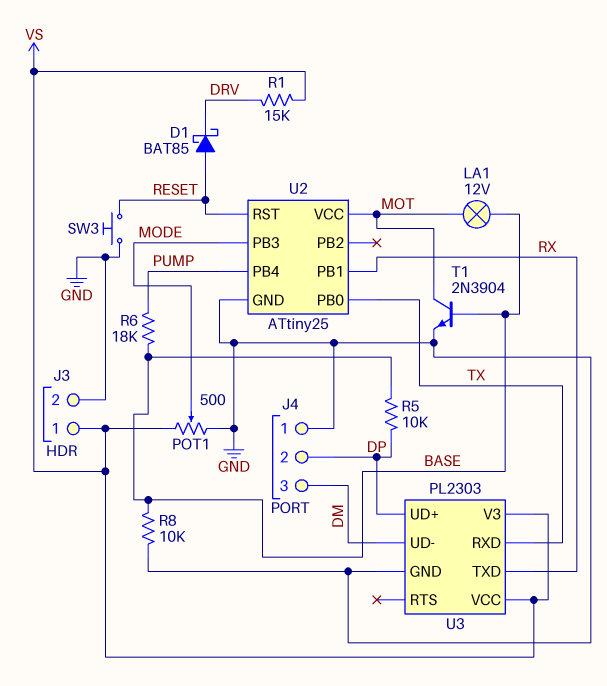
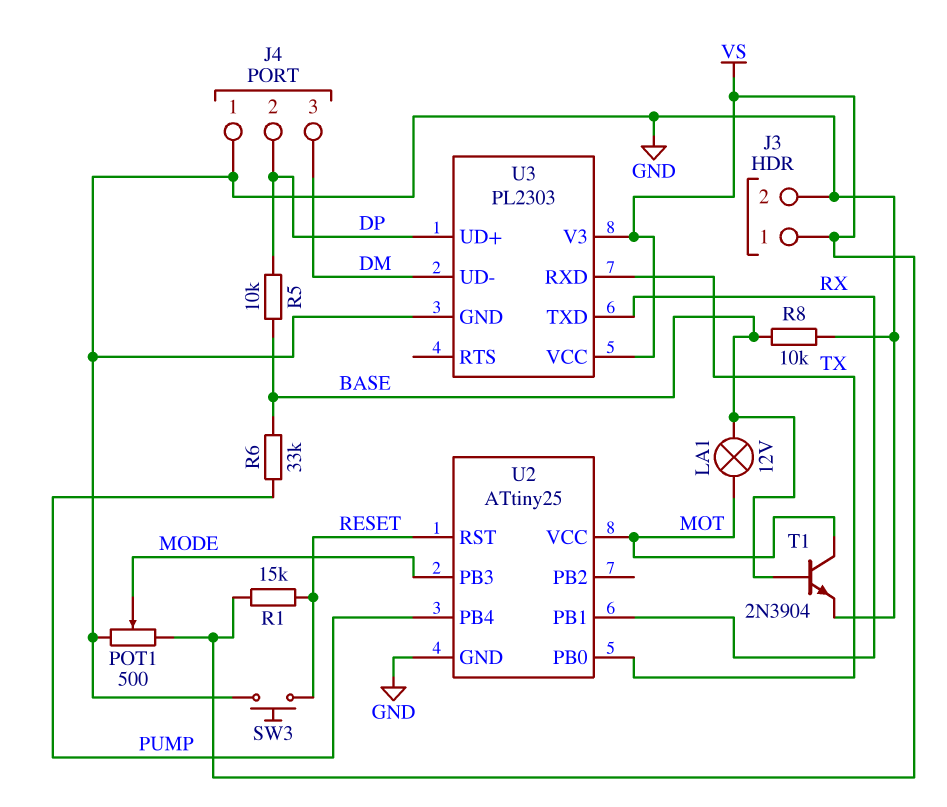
D1: schottky BAT85 (A RESET, K DRV) -> none
R1: 15k (DRV, VS) -> 15k (RESET, VS)
R6: 18k (BASE, PUMP) -> 33k (BASE, PUMP)

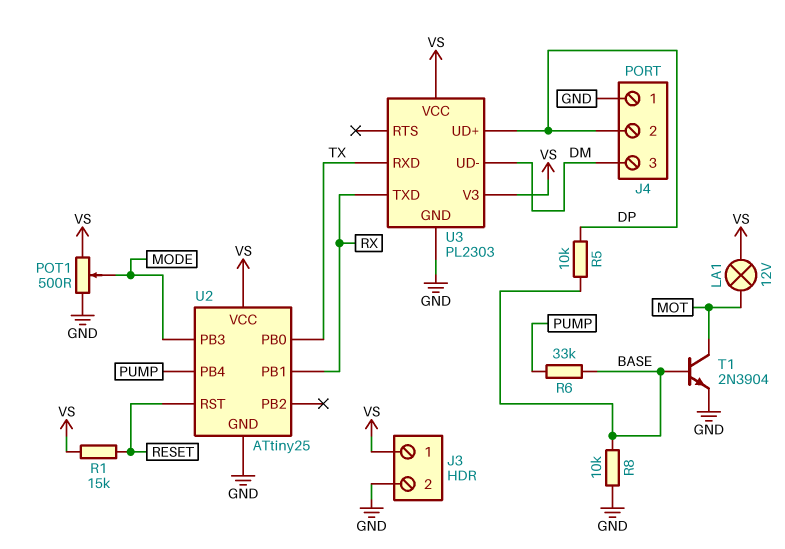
LA1: lamp 12V (BASE, MOT) -> lamp 12V (MOT, VS)
SW3: button (GND, RESET) -> none
U2 pin VCC: MOT -> VS

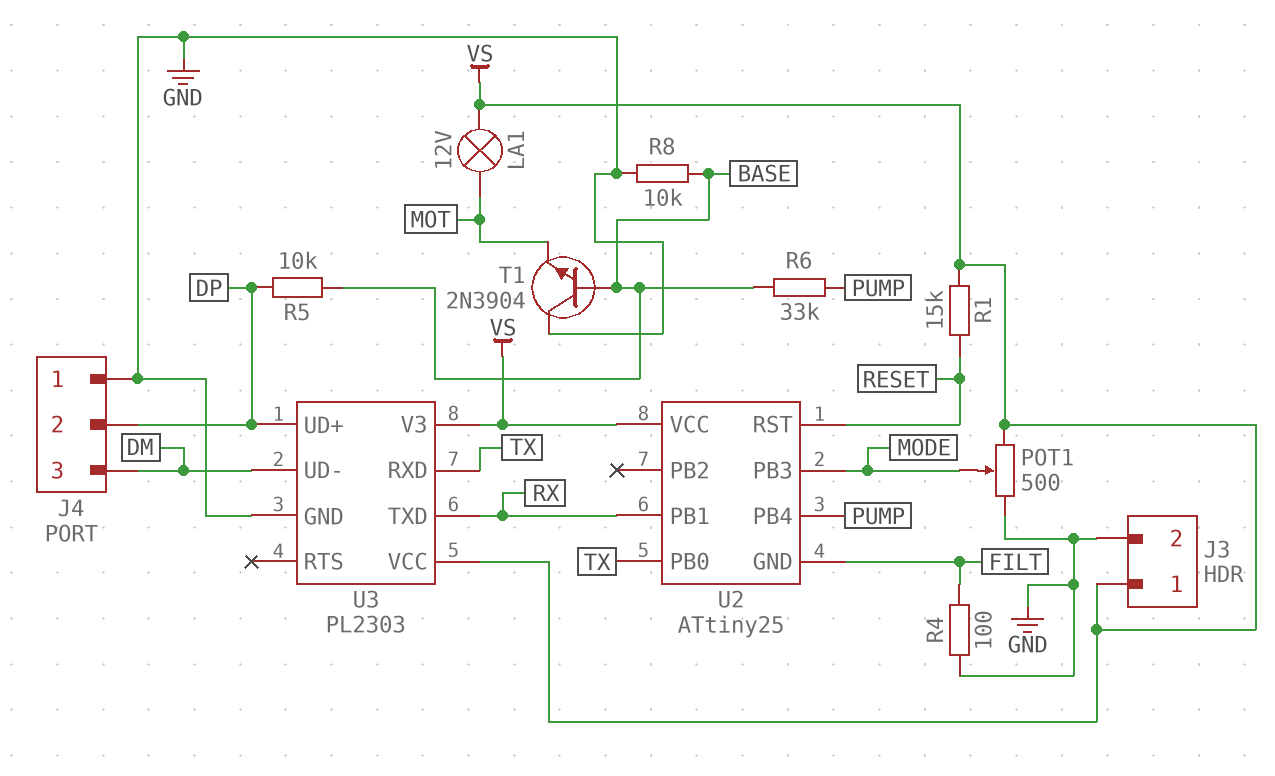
R4: none -> 100 (FILT, GND)
T1: NPN 2N3904 (B BASE, C MOT, E GND) -> NPN 2N3904 (B BASE, C GND, E MOT)
U2 pin GND: GND -> FILT

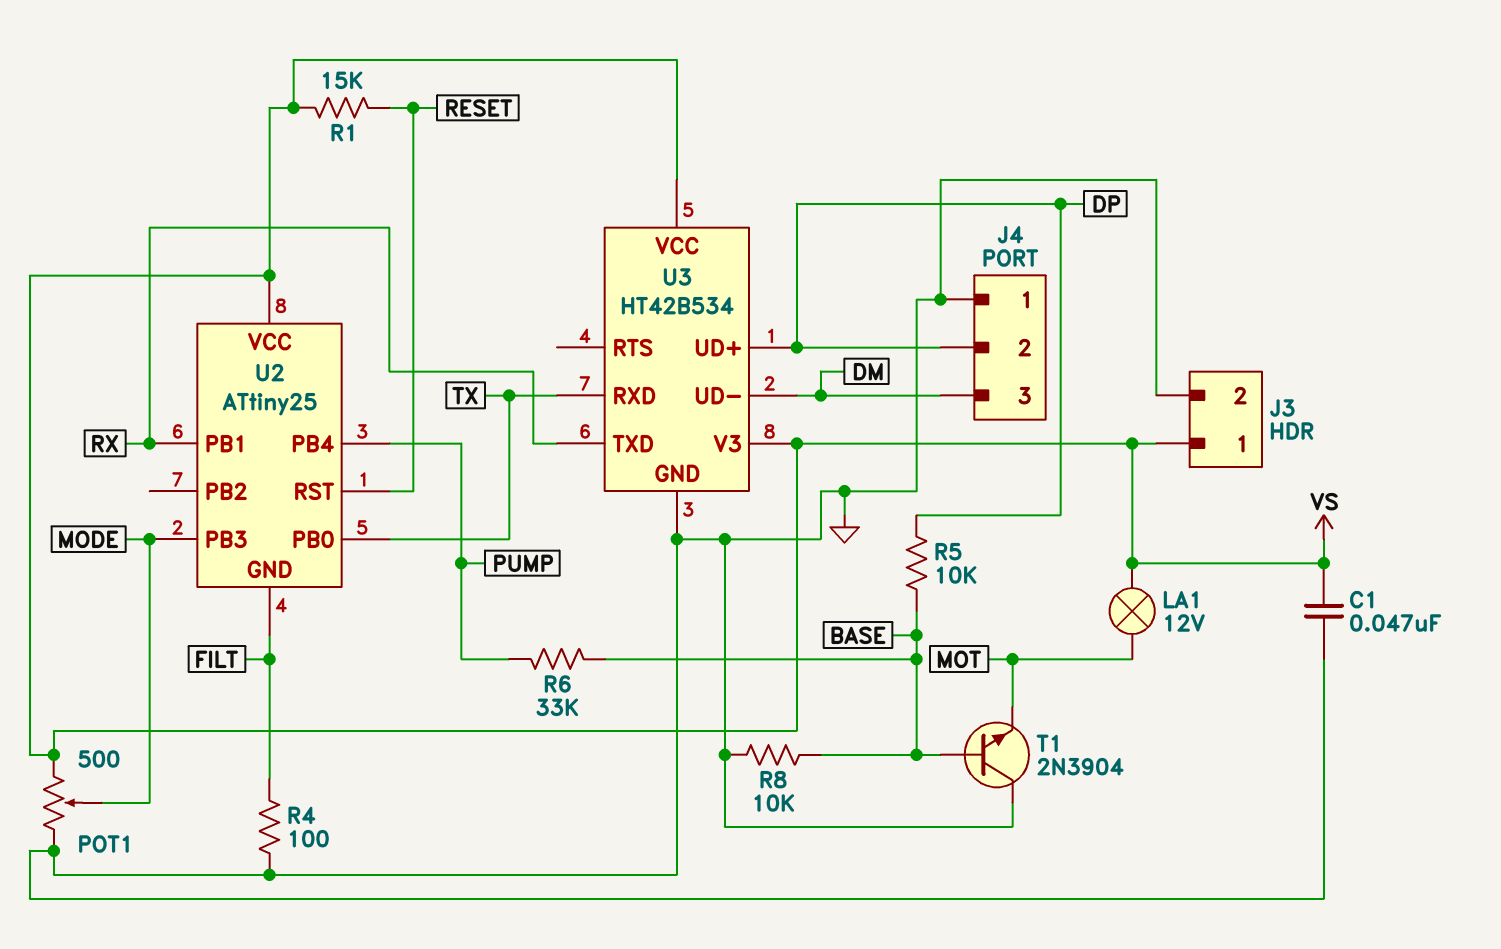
C1: none -> 47nF (GND, VS)
U3: PL2303 -> HT42B534

